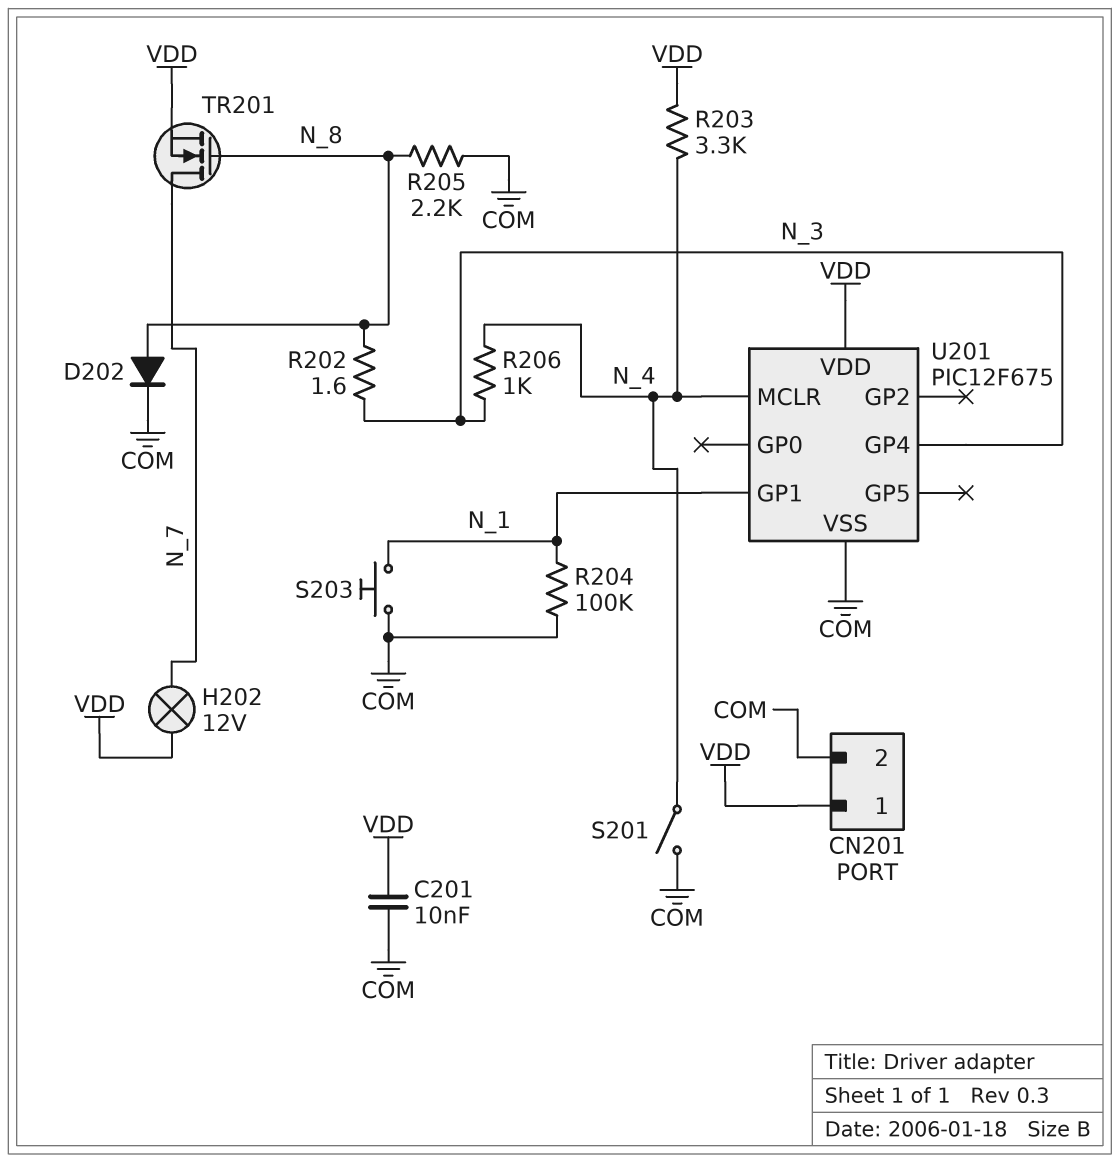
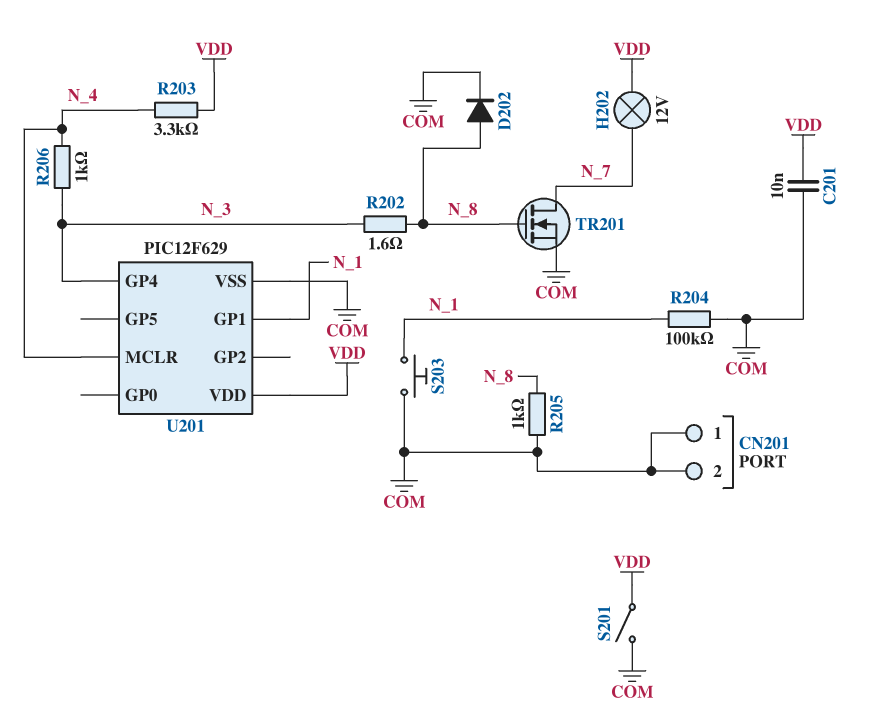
CN201 pin 1: VDD -> COM
R205: 2.2k (COM, N_8) -> 1k (COM, N_8)
S201: switch (COM, N_4) -> switch (COM, VDD)
TR201: NMOS (G N_8, D N_7, S VDD) -> NMOS (G N_8, D N_7, S COM)
U201: PIC12F675 -> PIC12F629

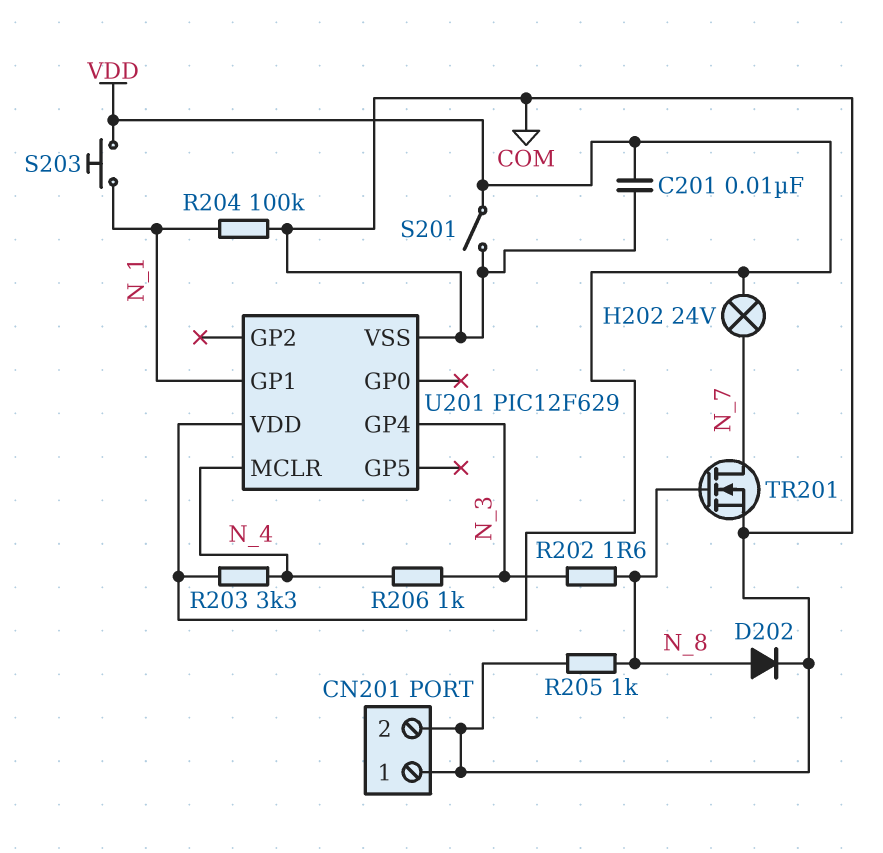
H202: lamp 12V (N_7, VDD) -> lamp 24V (N_7, VDD)
S203: button (COM, N_1) -> button (N_1, VDD)

